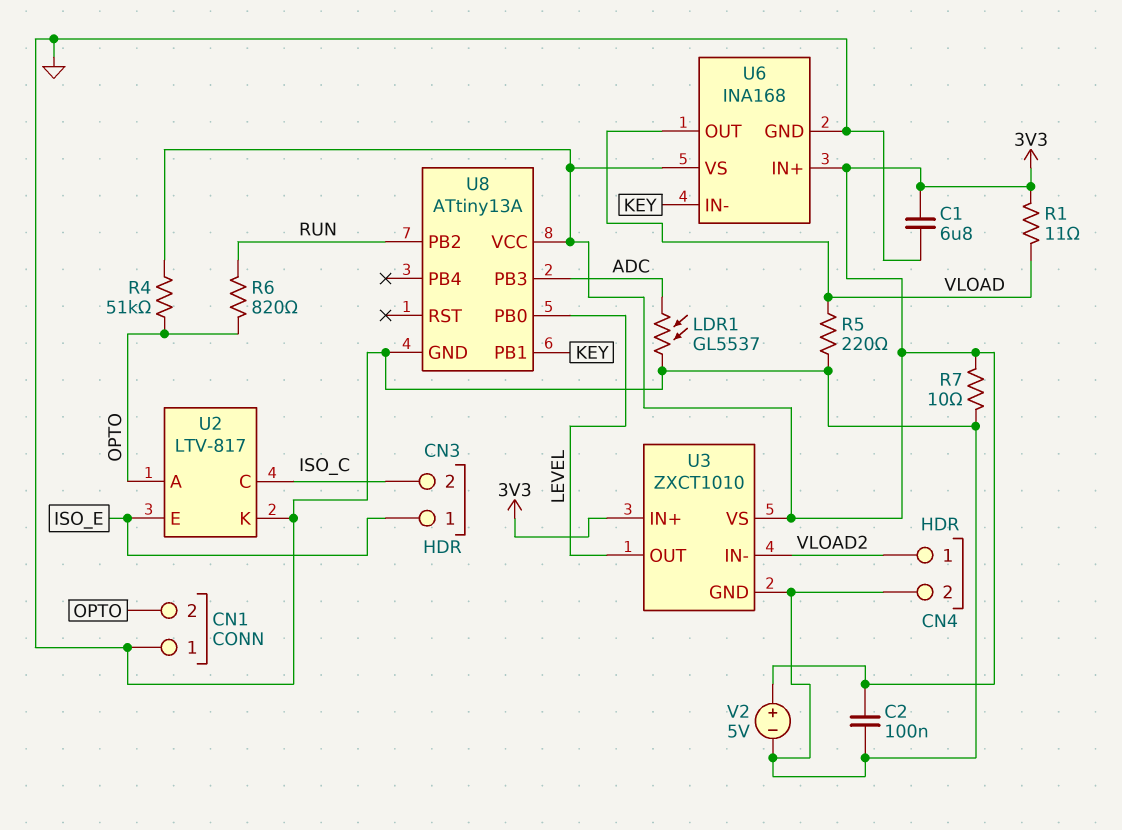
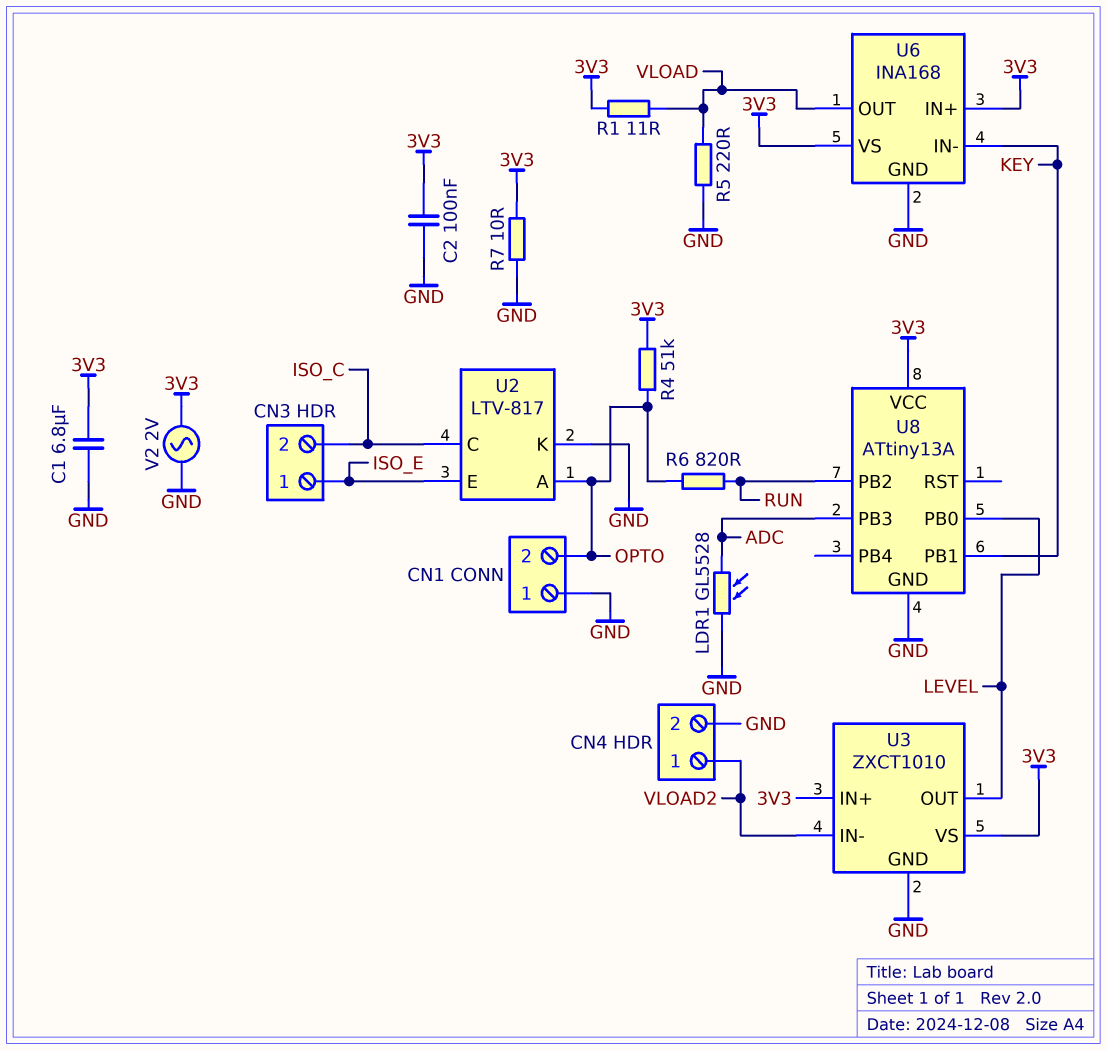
LDR1: GL5537 (ADC, GND) -> GL5528 (ADC, GND)
V2: 5V (plus 3V3, minus GND) -> AC 2V (3V3, GND)

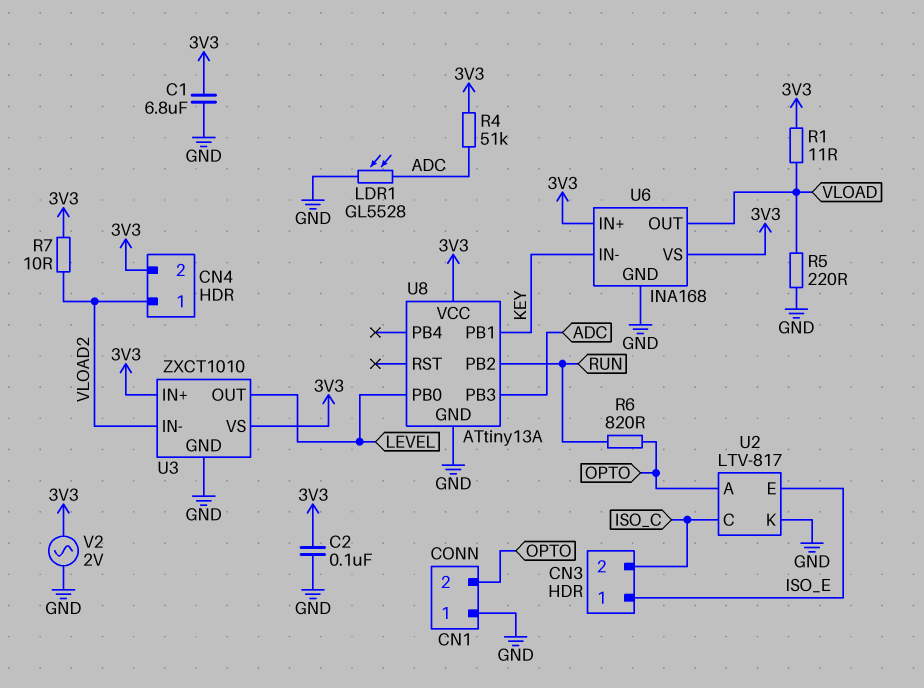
CN4 pin 2: GND -> 3V3
R4: 51k (3V3, OPTO) -> 51k (3V3, ADC)
R7: 10 (3V3, GND) -> 10 (3V3, VLOAD2)

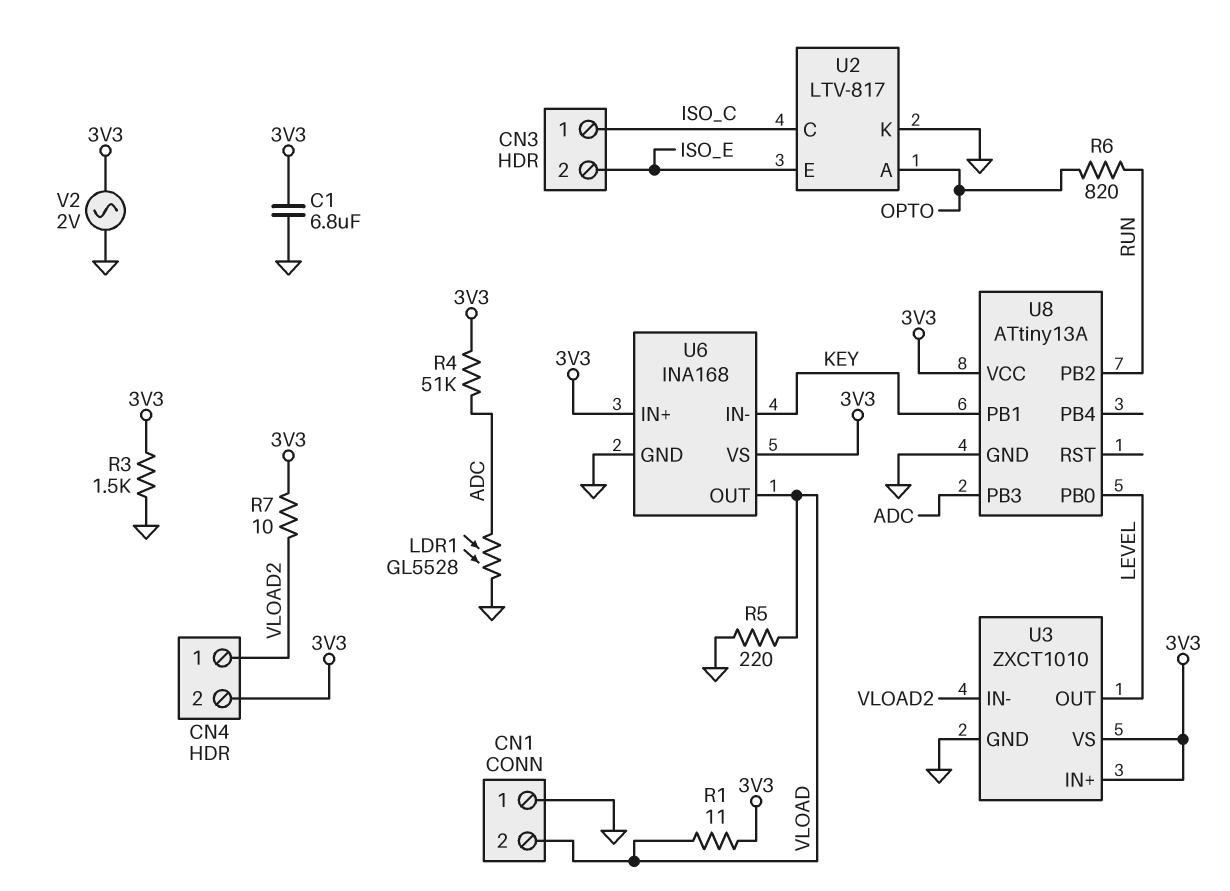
C2: 100nF (3V3, GND) -> none
CN1 pin 2: OPTO -> VLOAD
CN3 pin 1: ISO_E -> ISO_C
CN3 pin 2: ISO_C -> ISO_E
R3: none -> 1.5k (3V3, GND)

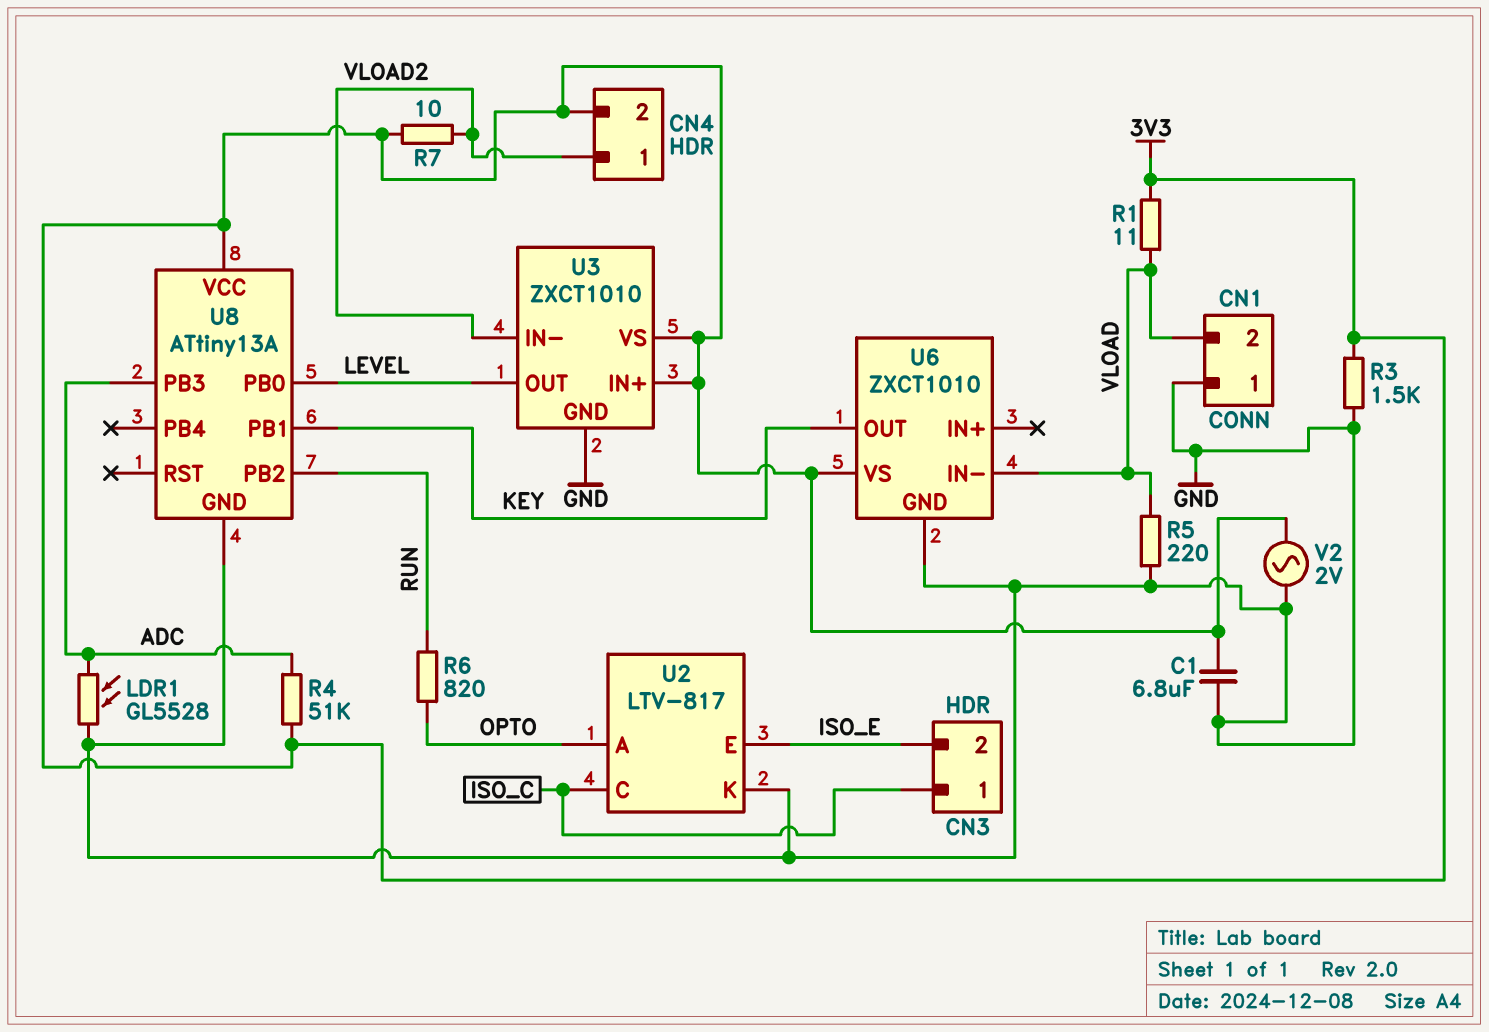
U6: INA168 -> ZXCT1010
U6 pin IN+: 3V3 -> none
U6 pin IN-: KEY -> VLOAD
U6 pin OUT: VLOAD -> KEY

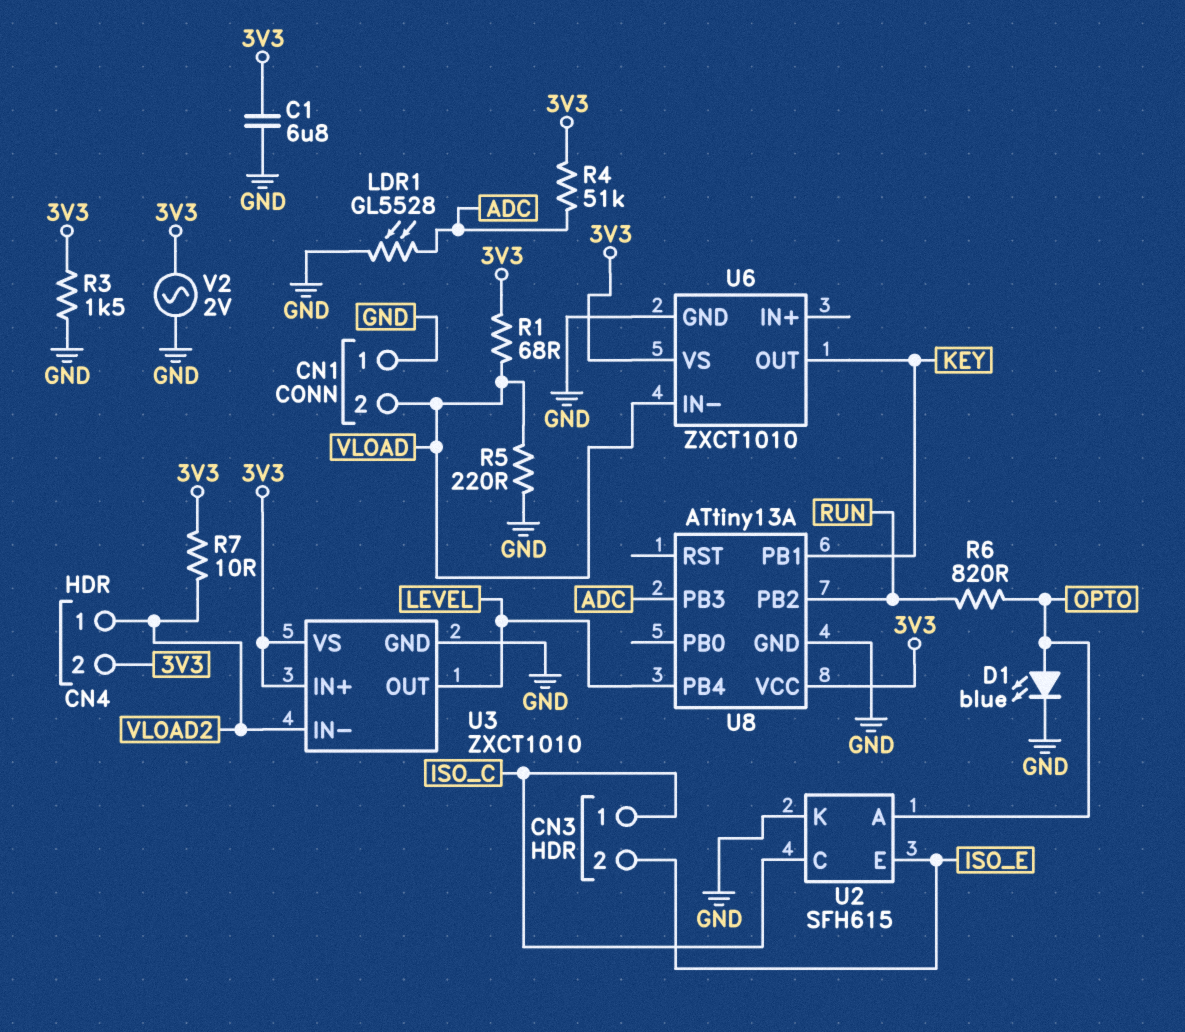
D1: none -> LED blue (A OPTO, K GND)
R1: 11 (3V3, VLOAD) -> 68 (3V3, VLOAD)
U2: LTV-817 -> SFH615
U8 pin PB0: LEVEL -> none
U8 pin PB4: none -> LEVEL

